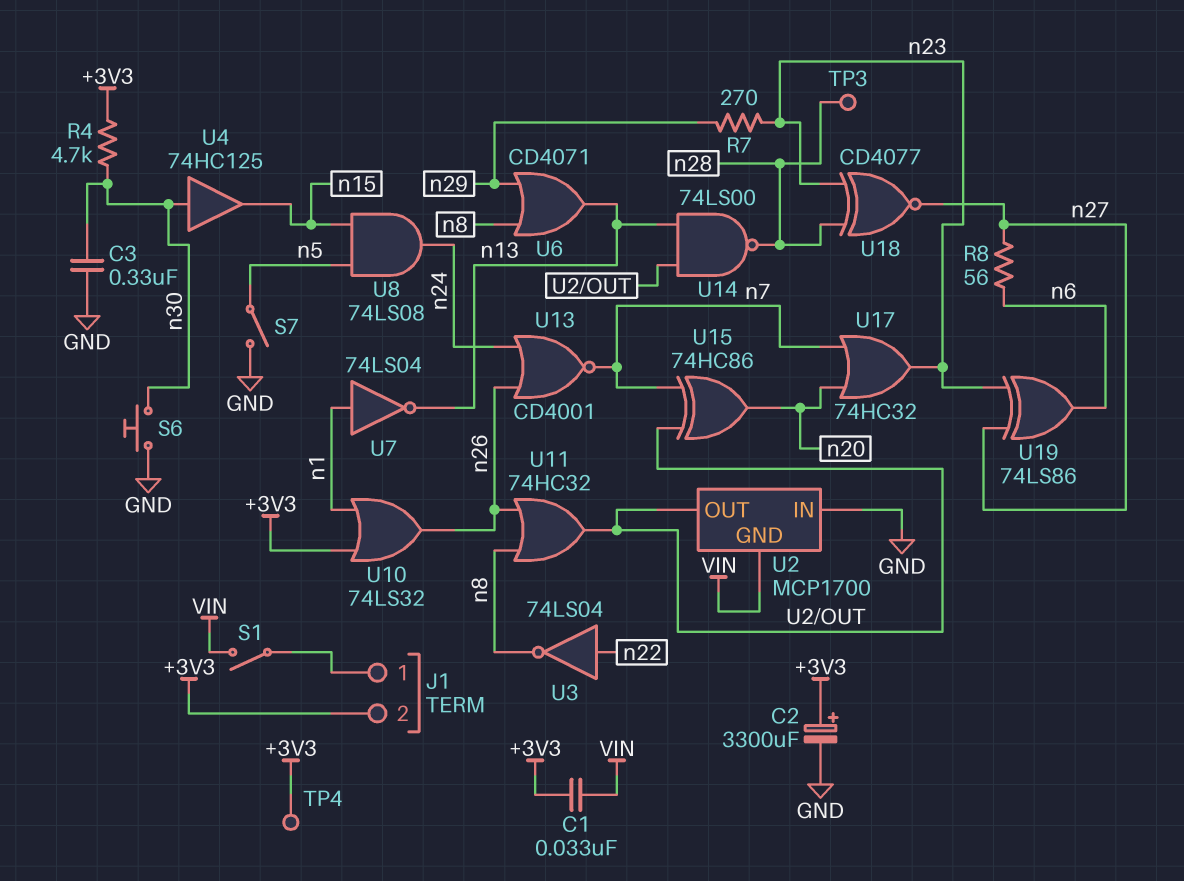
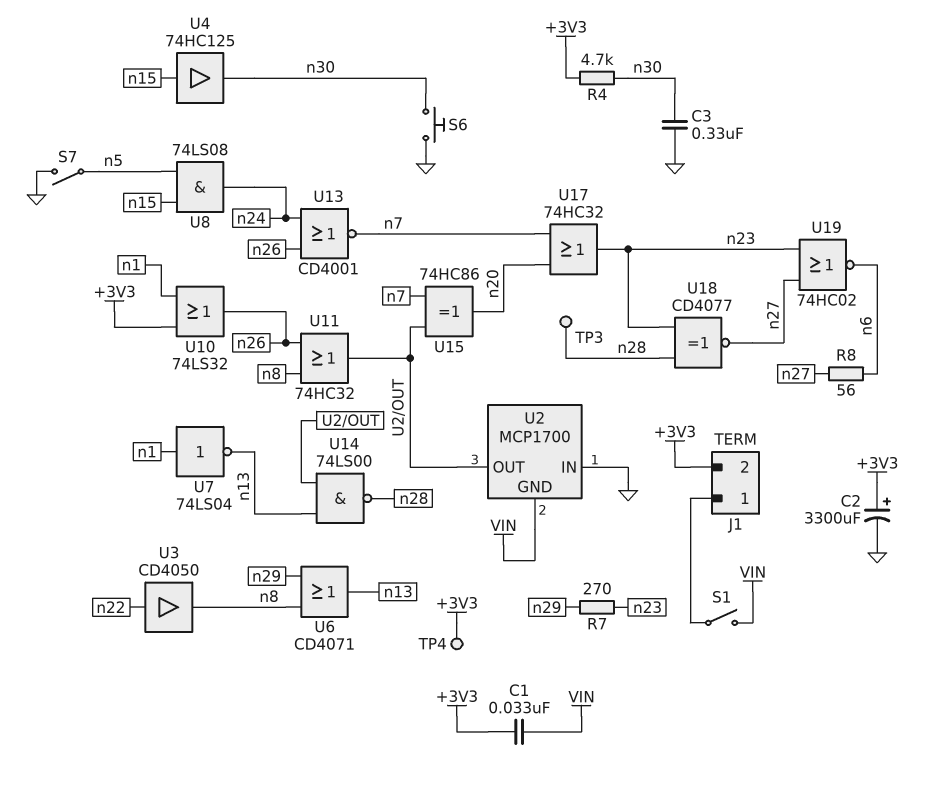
U3: NOT 74LS04 (in n22, out n8) -> buffer CD4050 (in n22, out n8)
U4: buffer 74HC125 (in n30, out n15) -> buffer 74HC125 (in n15, out n30)
U19: XOR 74LS86 (in n23, in n27, out n6) -> NOR 74HC02 (in n23, in n27, out n6)

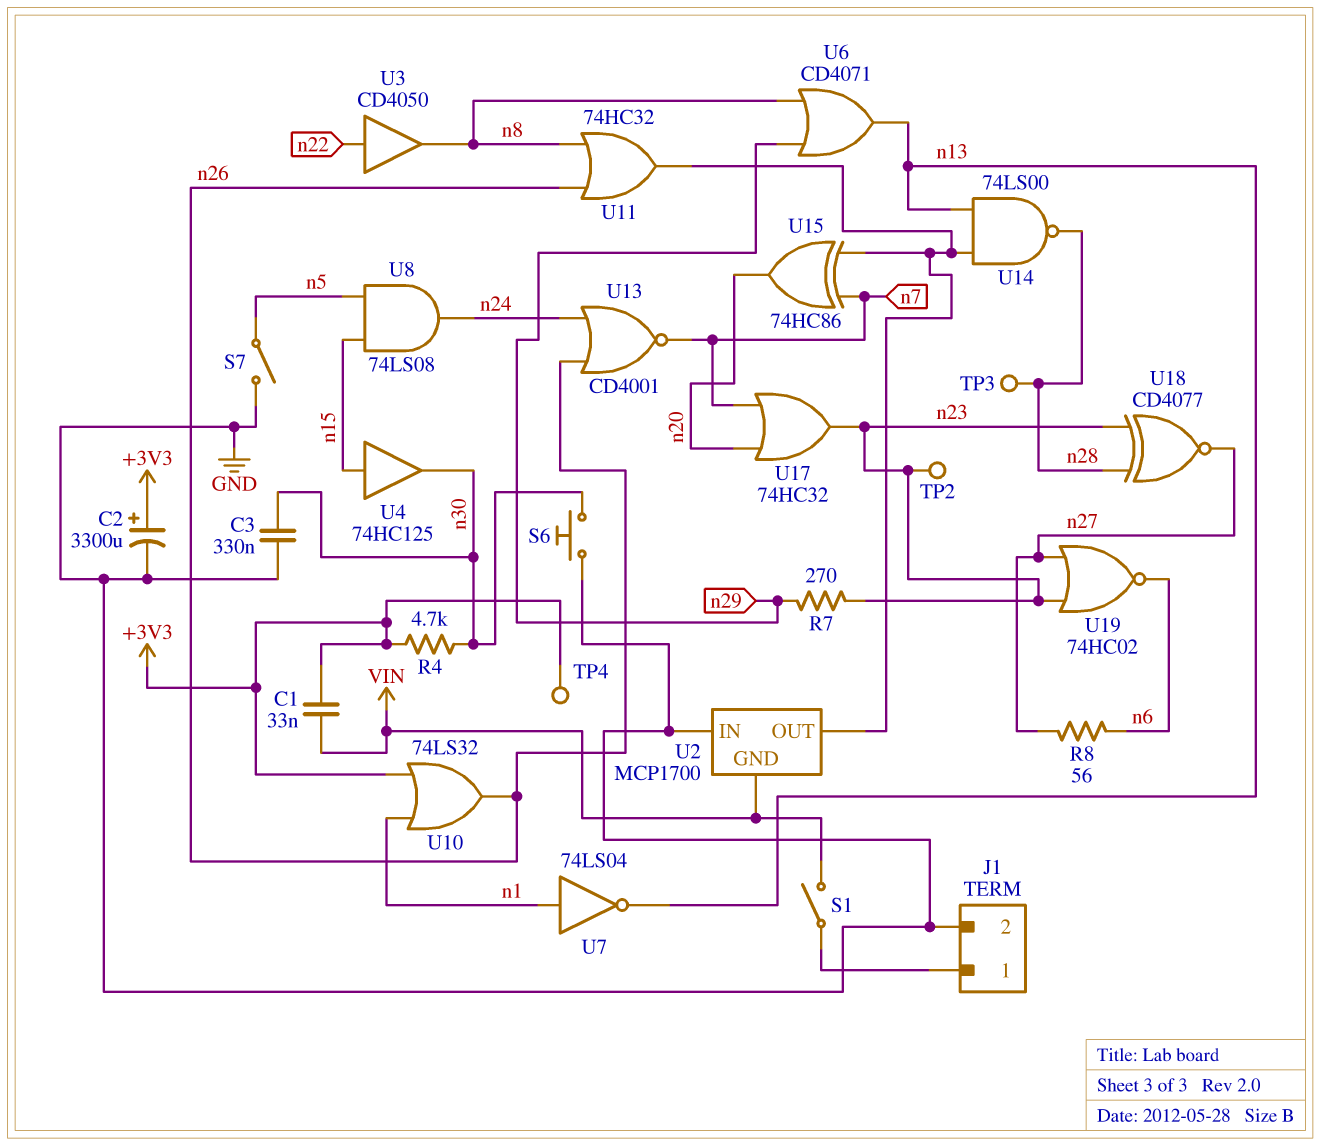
J1 pin 2: +3V3 -> GND
TP2: none -> test point (n23)

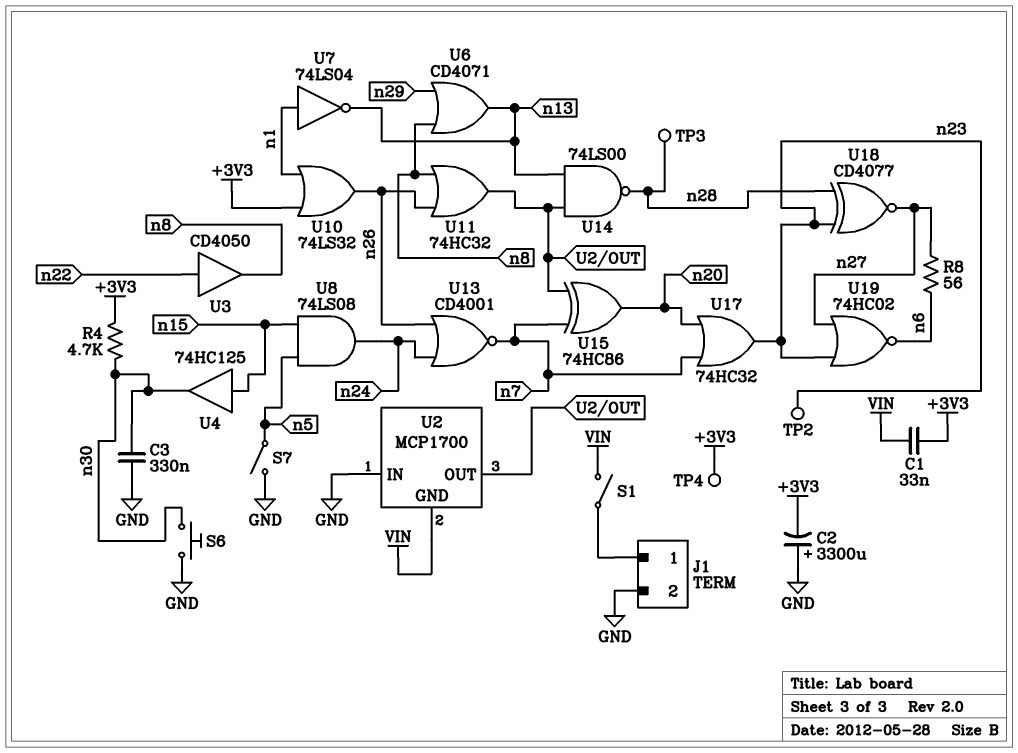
C2: 3300uF (plus +3V3, minus GND) -> 3300uF (plus GND, minus +3V3)
R7: 270 (n23, n29) -> none

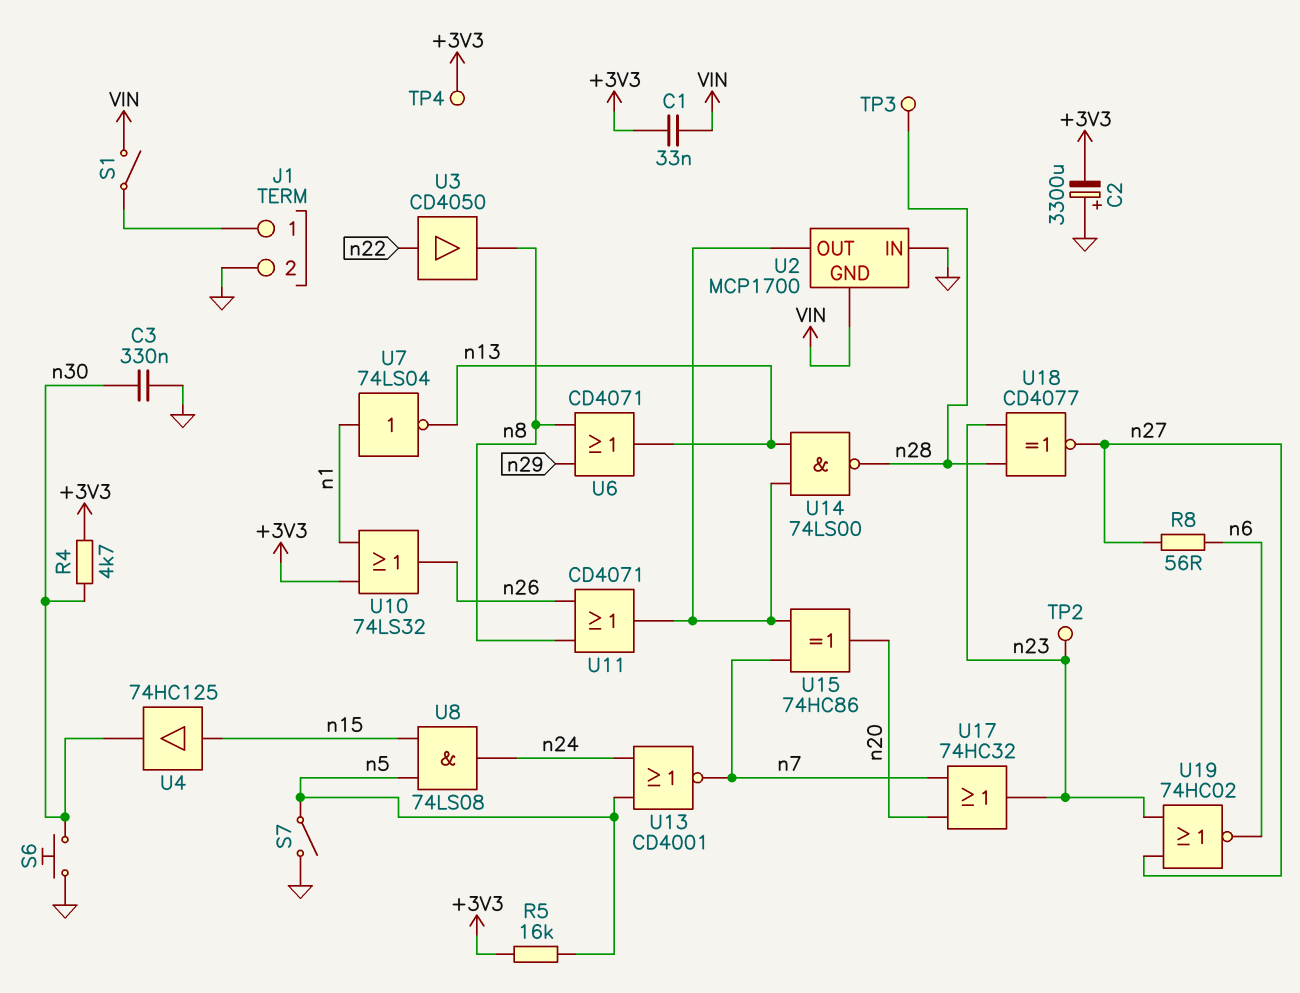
R5: none -> 16k (+3V3, n5)
U11: OR 74HC32 (in n8, in n26, out U2/OUT) -> OR CD4071 (in n8, in n26, out U2/OUT)
U13: NOR CD4001 (in n24, in n26, out n7) -> NOR CD4001 (in n5, in n24, out n7)

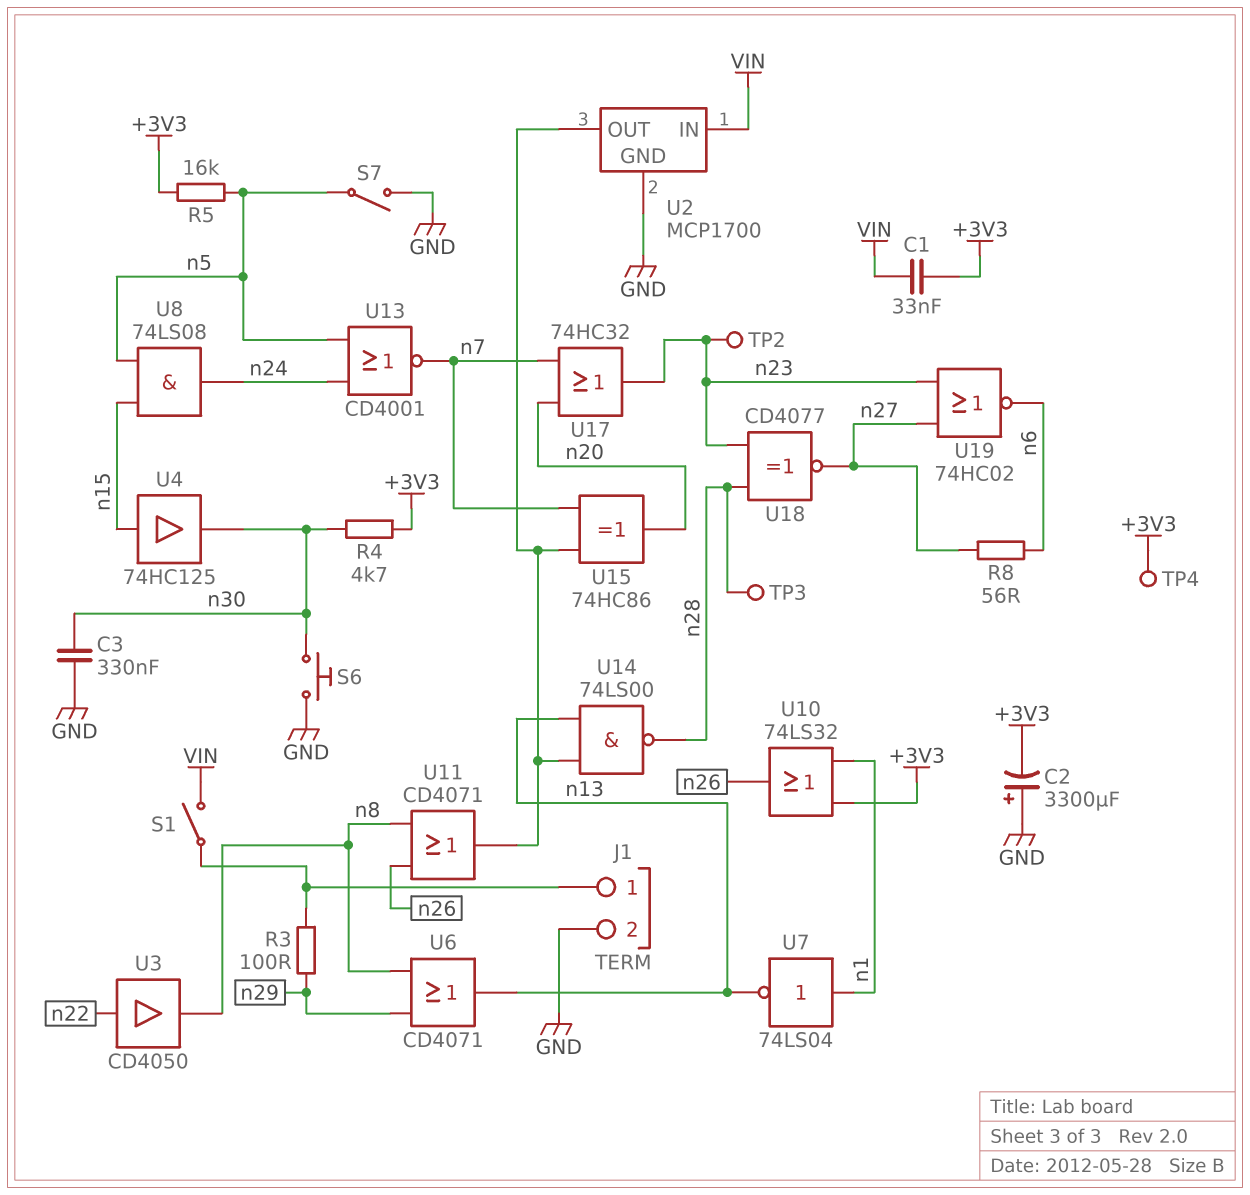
R3: none -> 100 (J1/1, n29)
U2 pin GND: VIN -> GND
U2 pin IN: GND -> VIN

